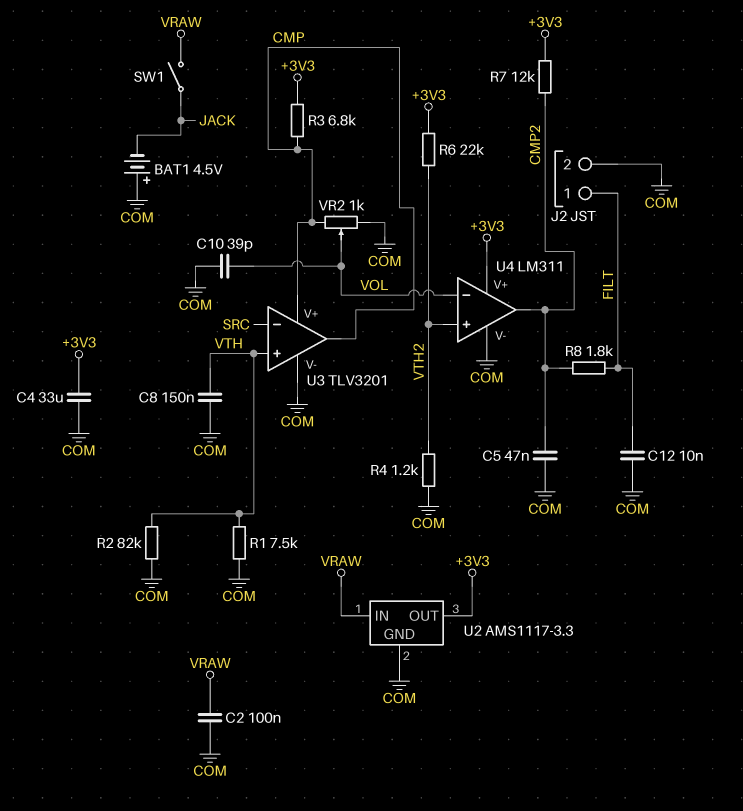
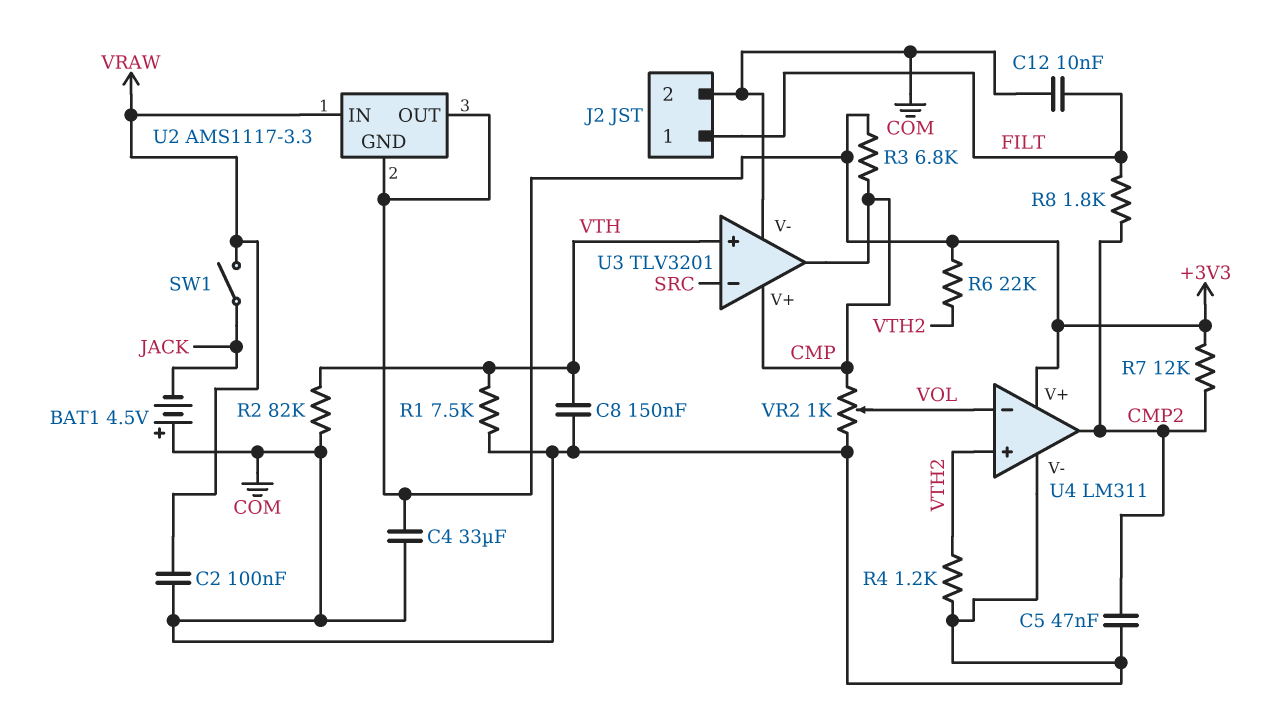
C10: 39pF (COM, VOL) -> none
U2 pin GND: COM -> +3V3

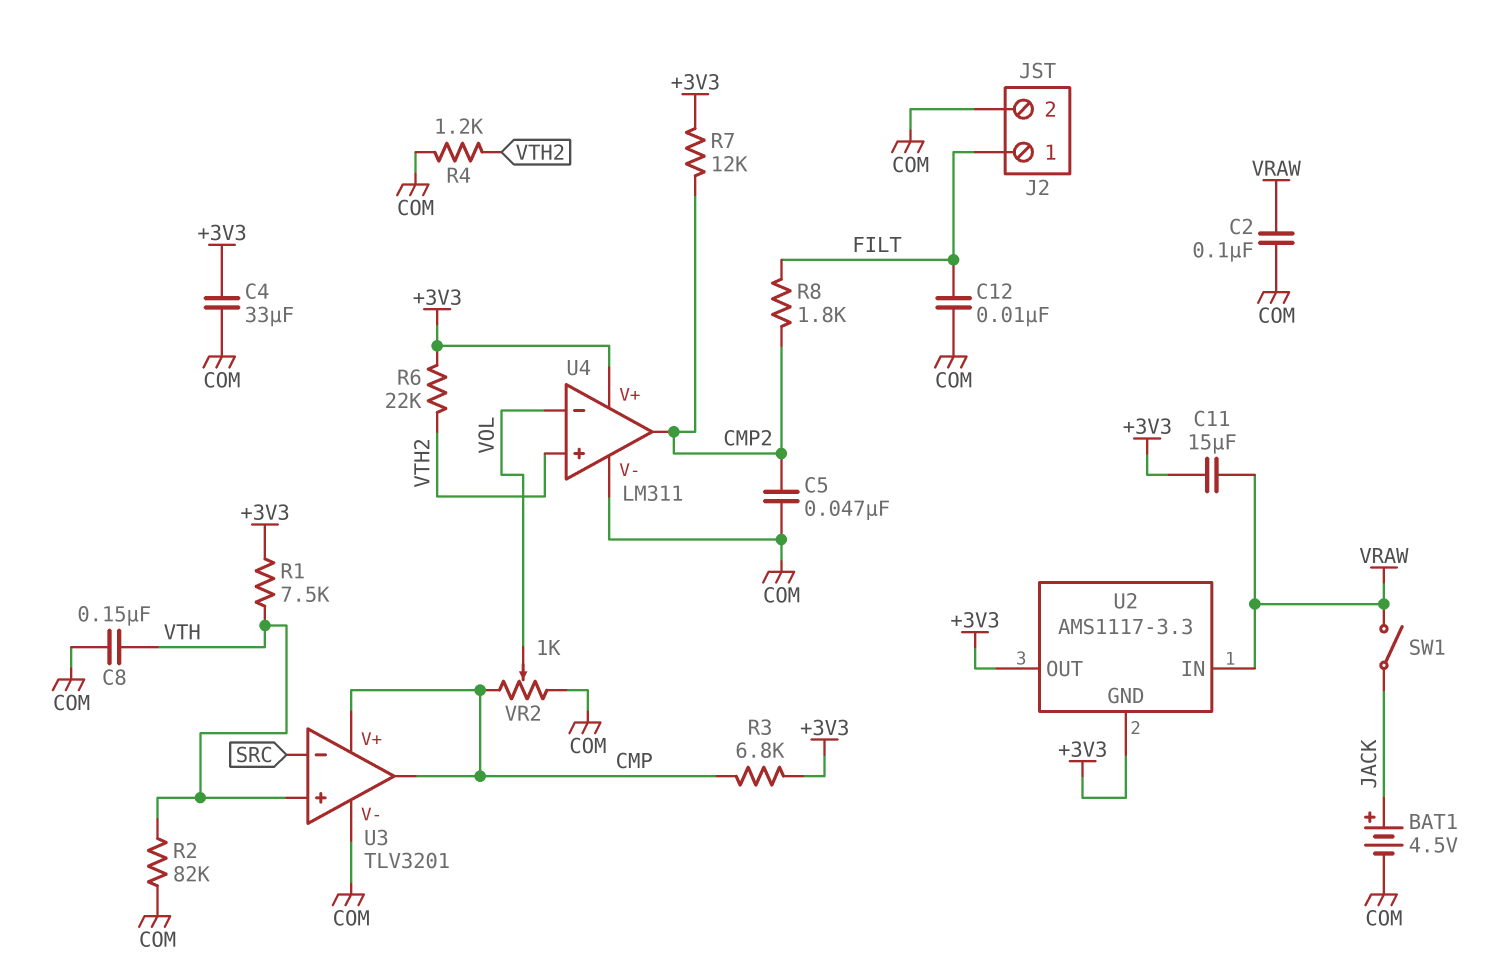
BAT1: 4.5V (plus COM, minus JACK) -> 4.5V (plus JACK, minus COM)
C11: none -> 15uF (+3V3, VRAW)
R1: 7.5k (COM, VTH) -> 7.5k (+3V3, VTH)

